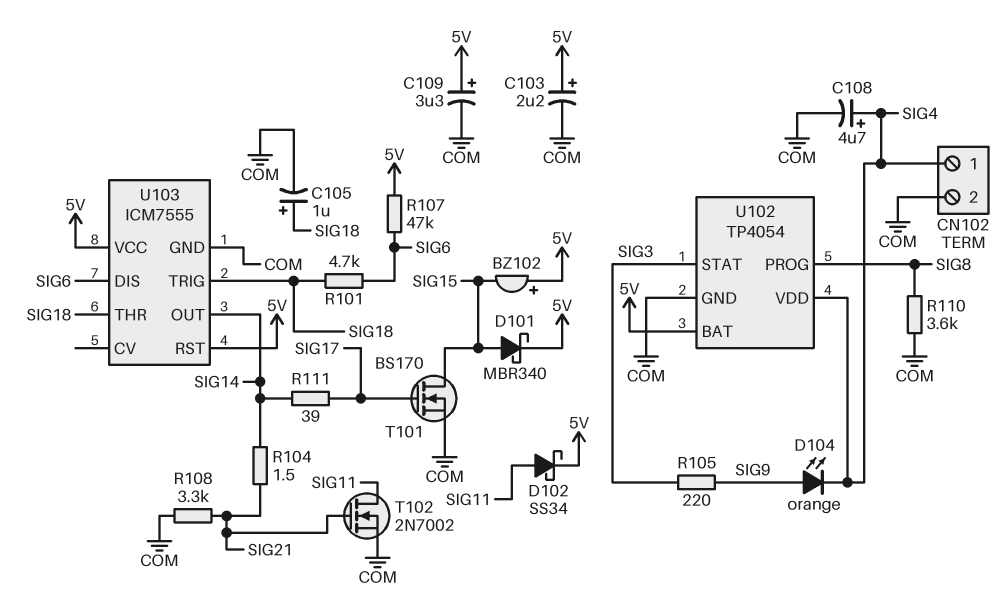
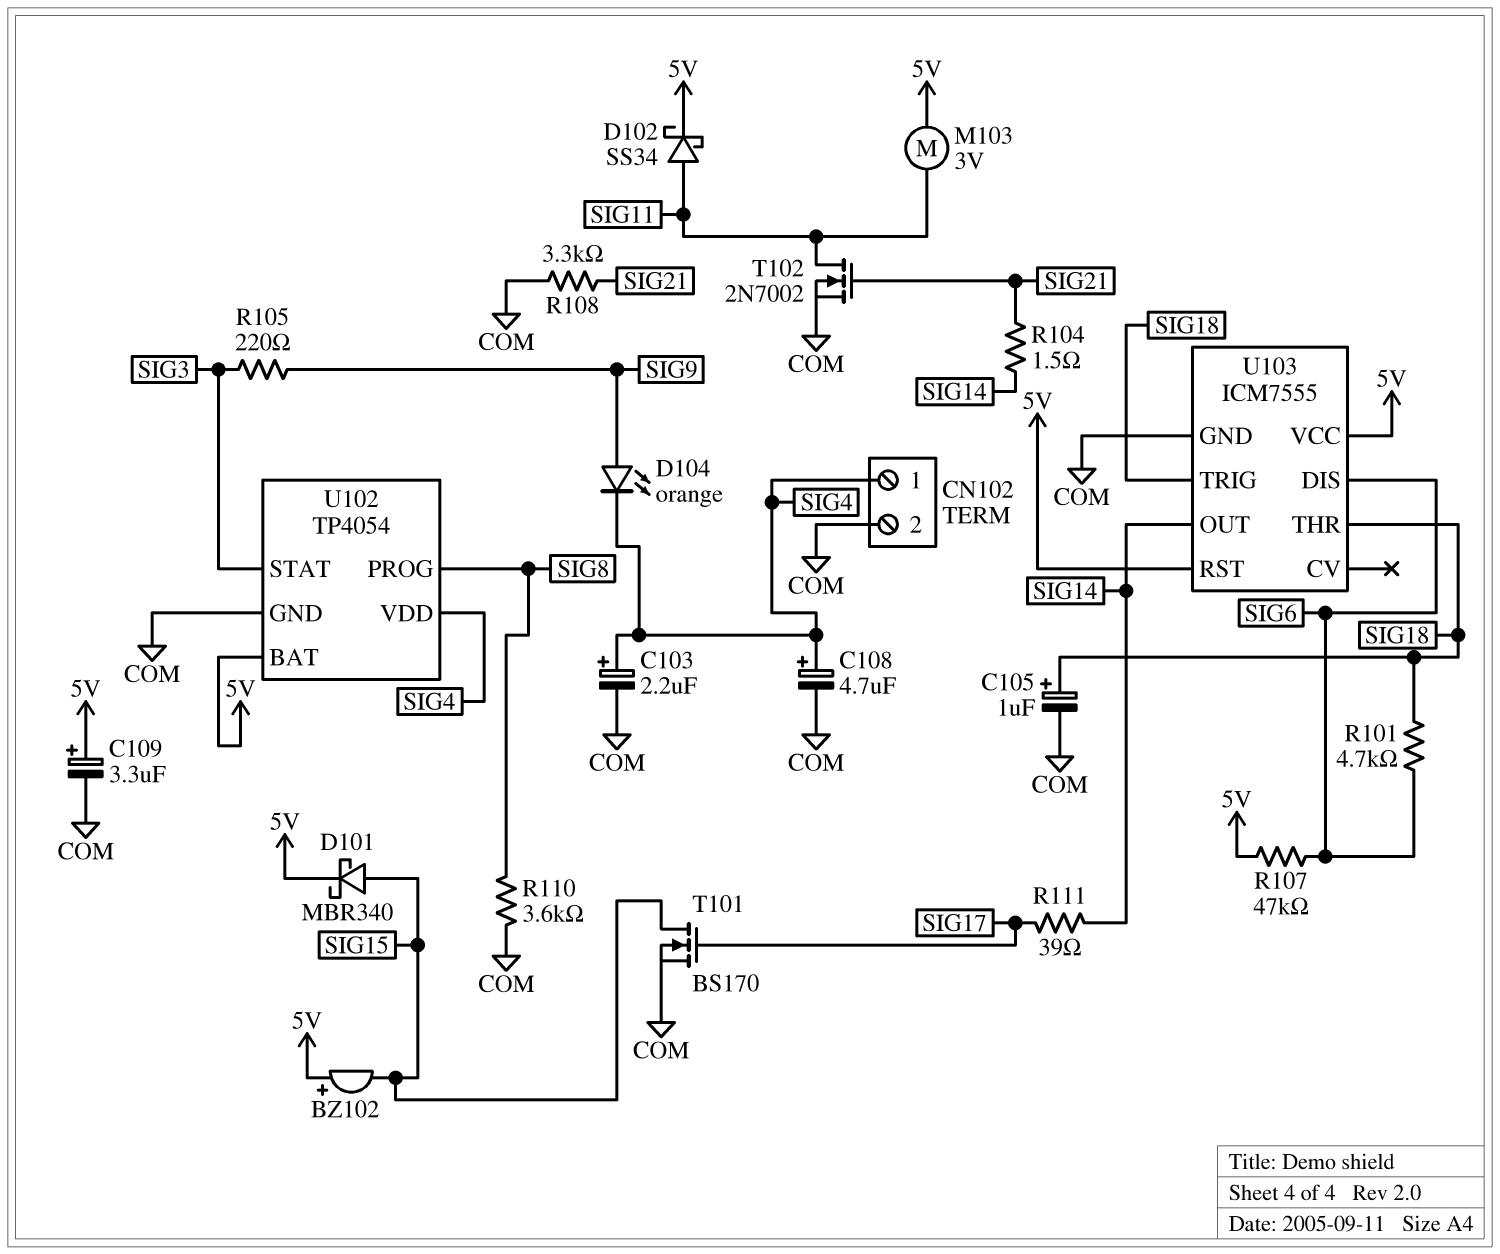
C103: 2.2uF (plus 5V, minus COM) -> 2.2uF (plus SIG4, minus COM)
M103: none -> motor 3V (5V, SIG11)

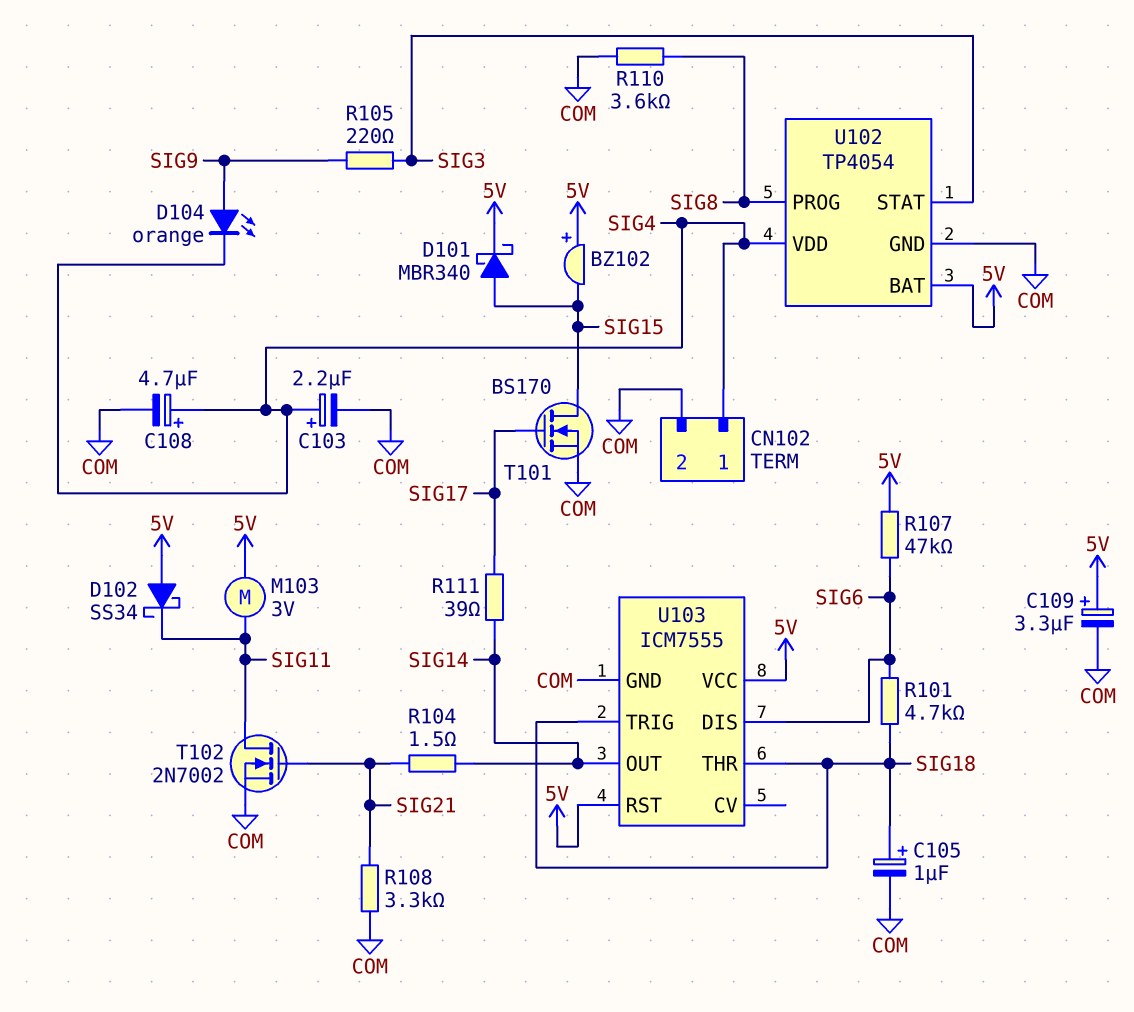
D102: schottky SS34 (A SIG11, K 5V) -> schottky SS34 (A 5V, K SIG11)

